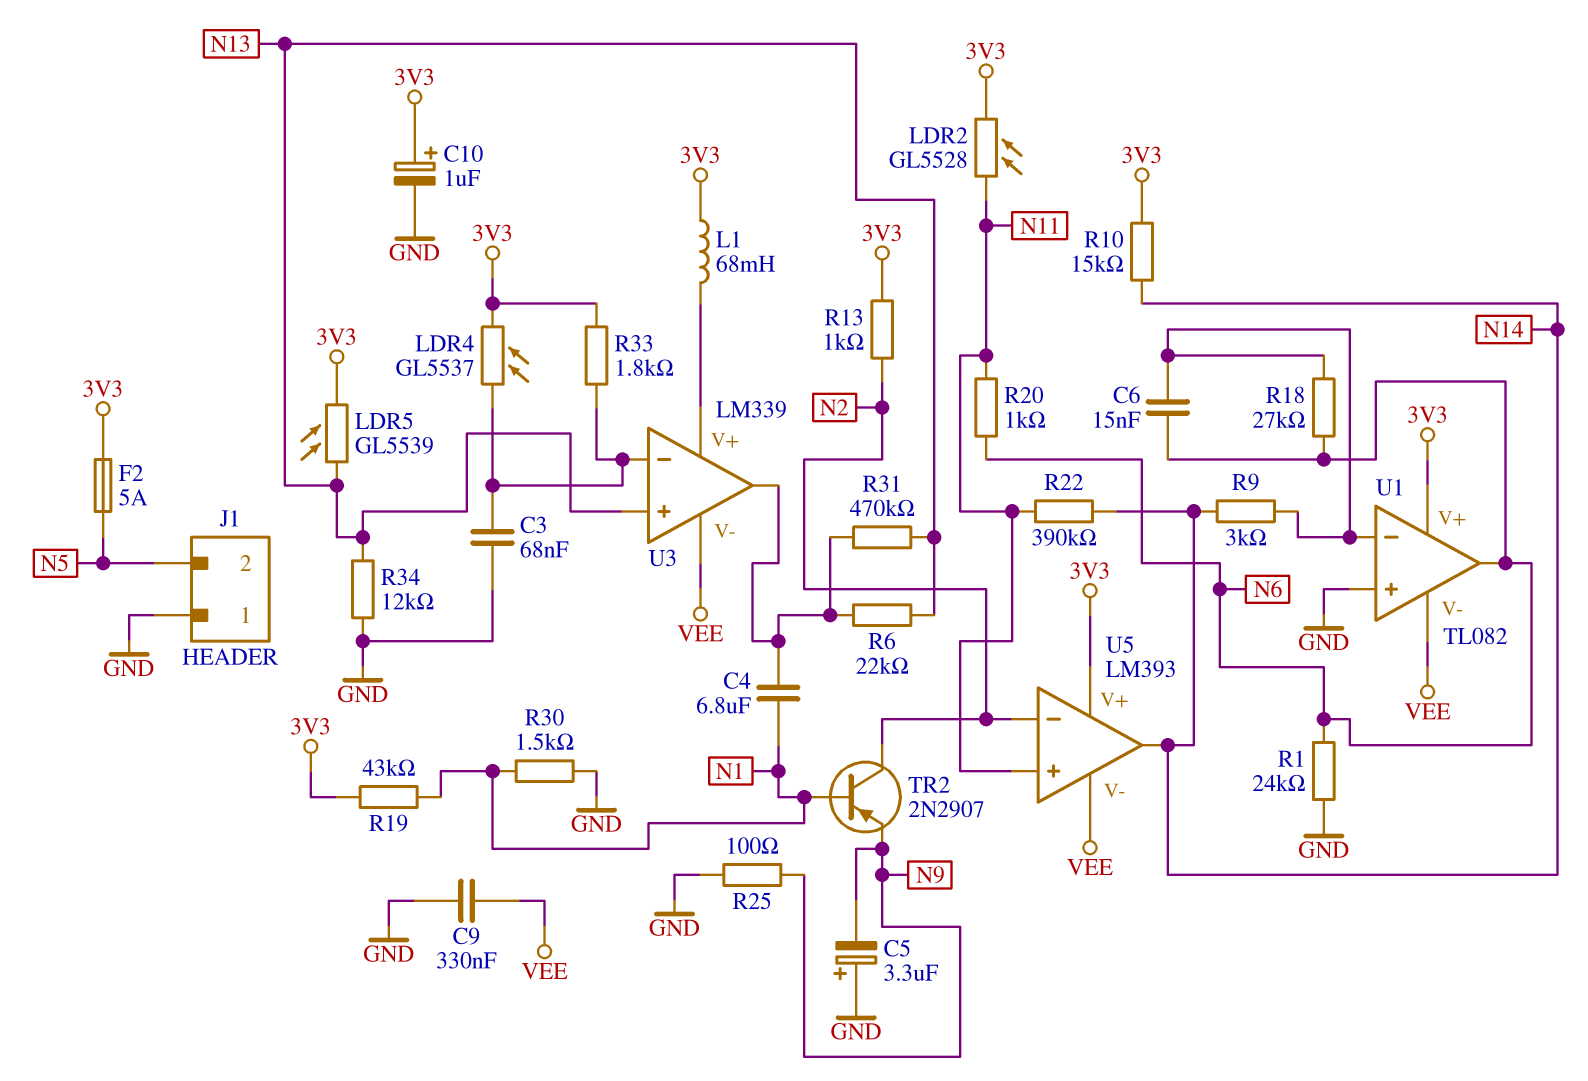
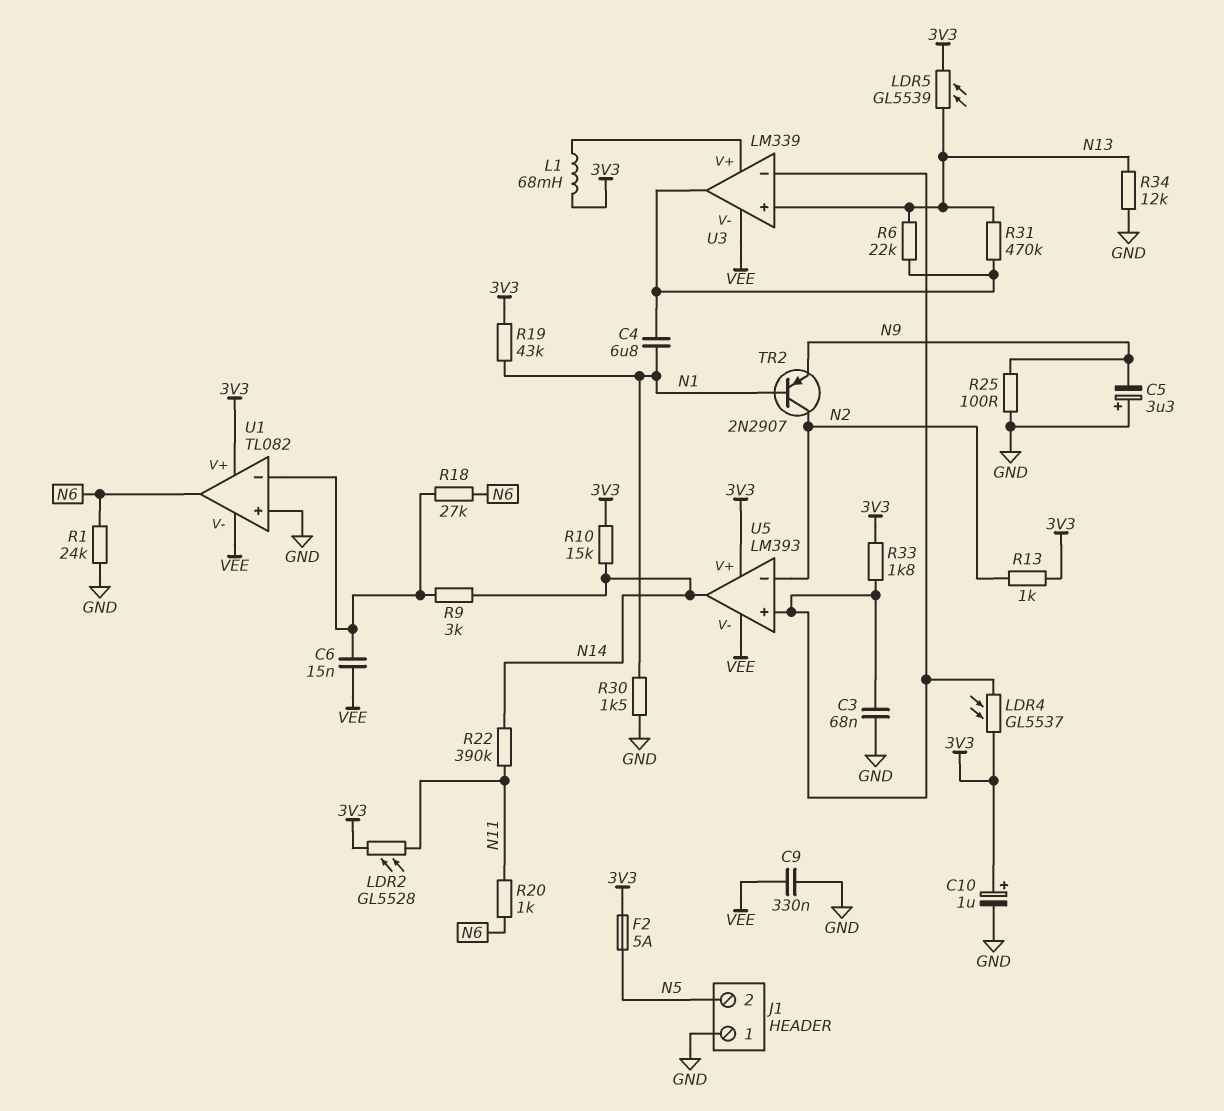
C6: 15nF (N6, U1/in-) -> 15nF (U1/in-, VEE)
U5 pin in+: N11 -> U3/in-

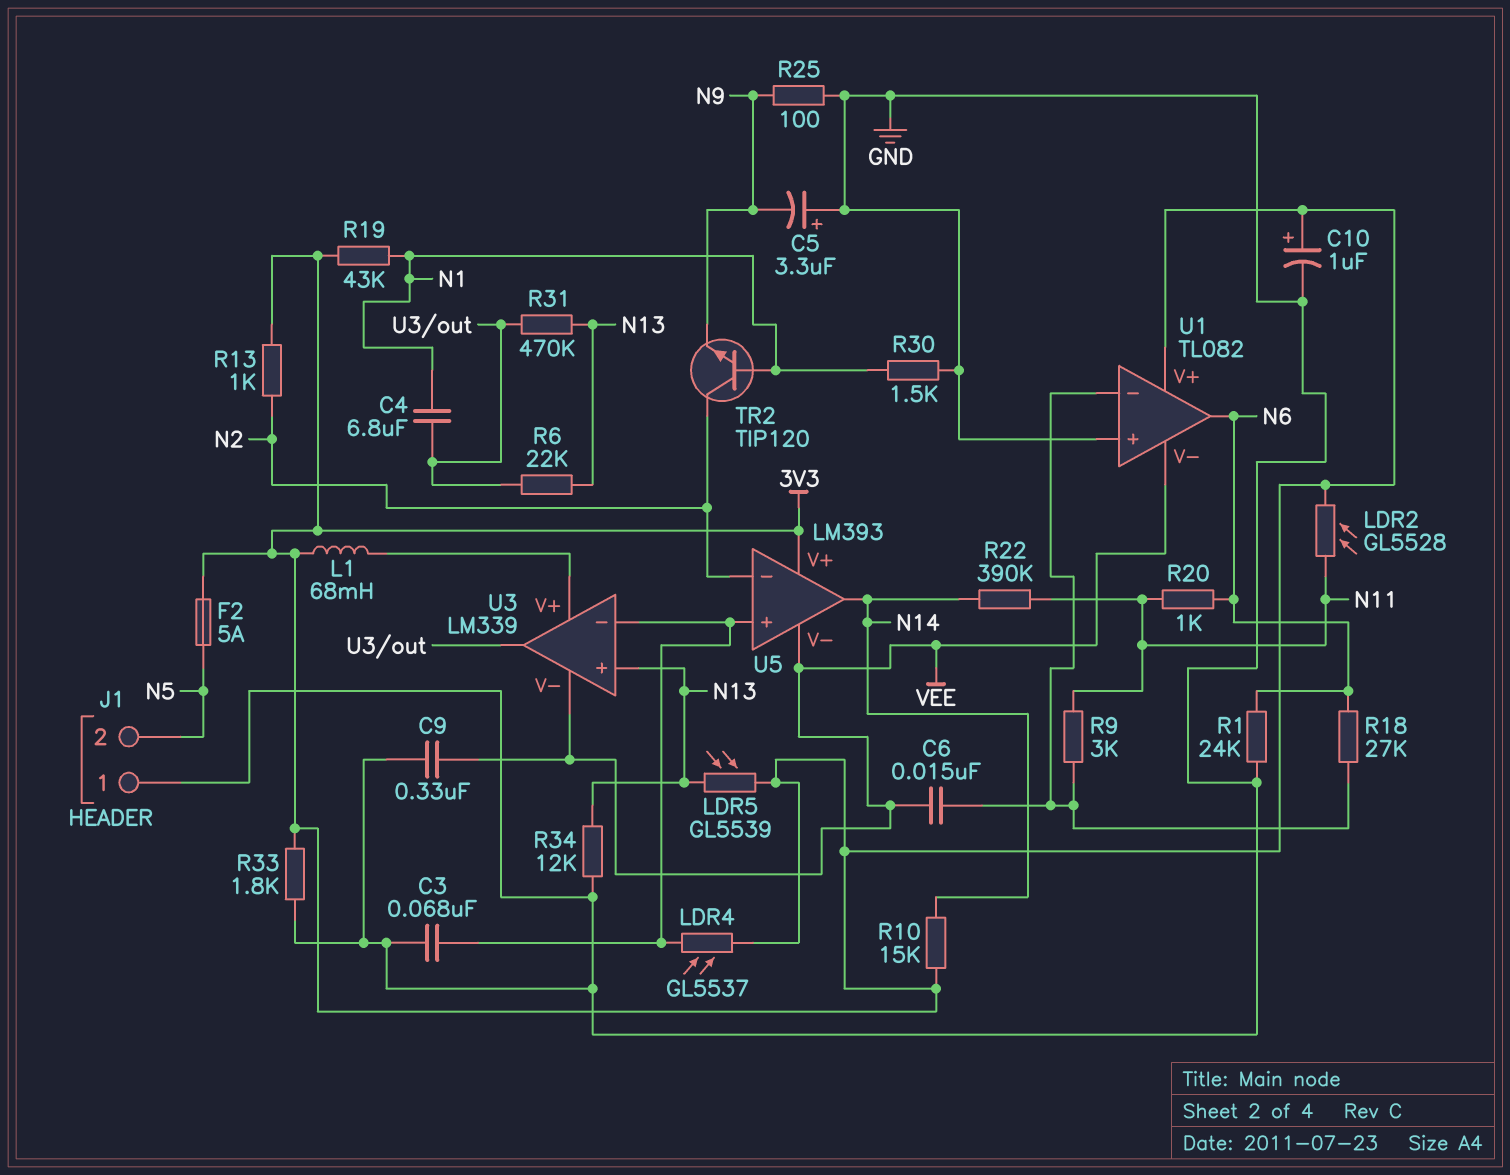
R9: 3k (N14, U1/in-) -> 3k (N11, U1/in-)
R33: 1.8k (3V3, U3/in-) -> 1.8k (3V3, GND)
TR2: PNP 2N2907 (B N1, C N2, E N9) -> NPN TIP120 (B N1, C N2, E N9)

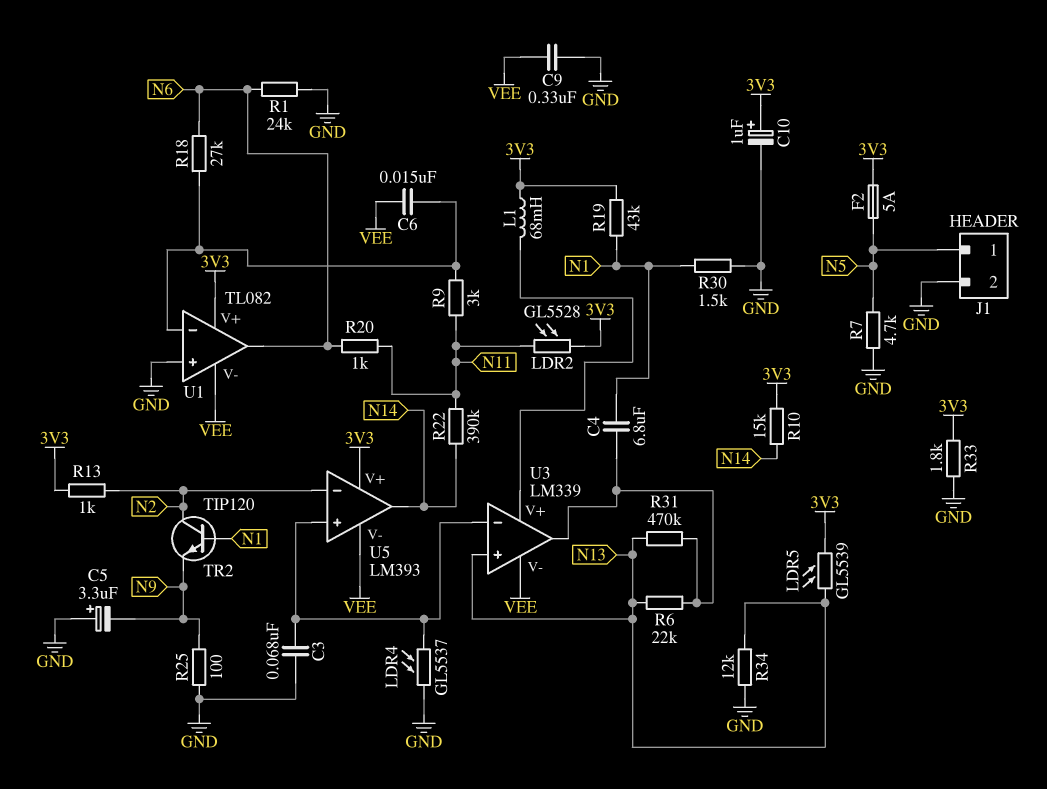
J1 pin 1: GND -> N5
J1 pin 2: N5 -> GND
LDR4: GL5537 (3V3, U3/in-) -> GL5537 (GND, U3/in-)
R7: none -> 4.7k (GND, N5)

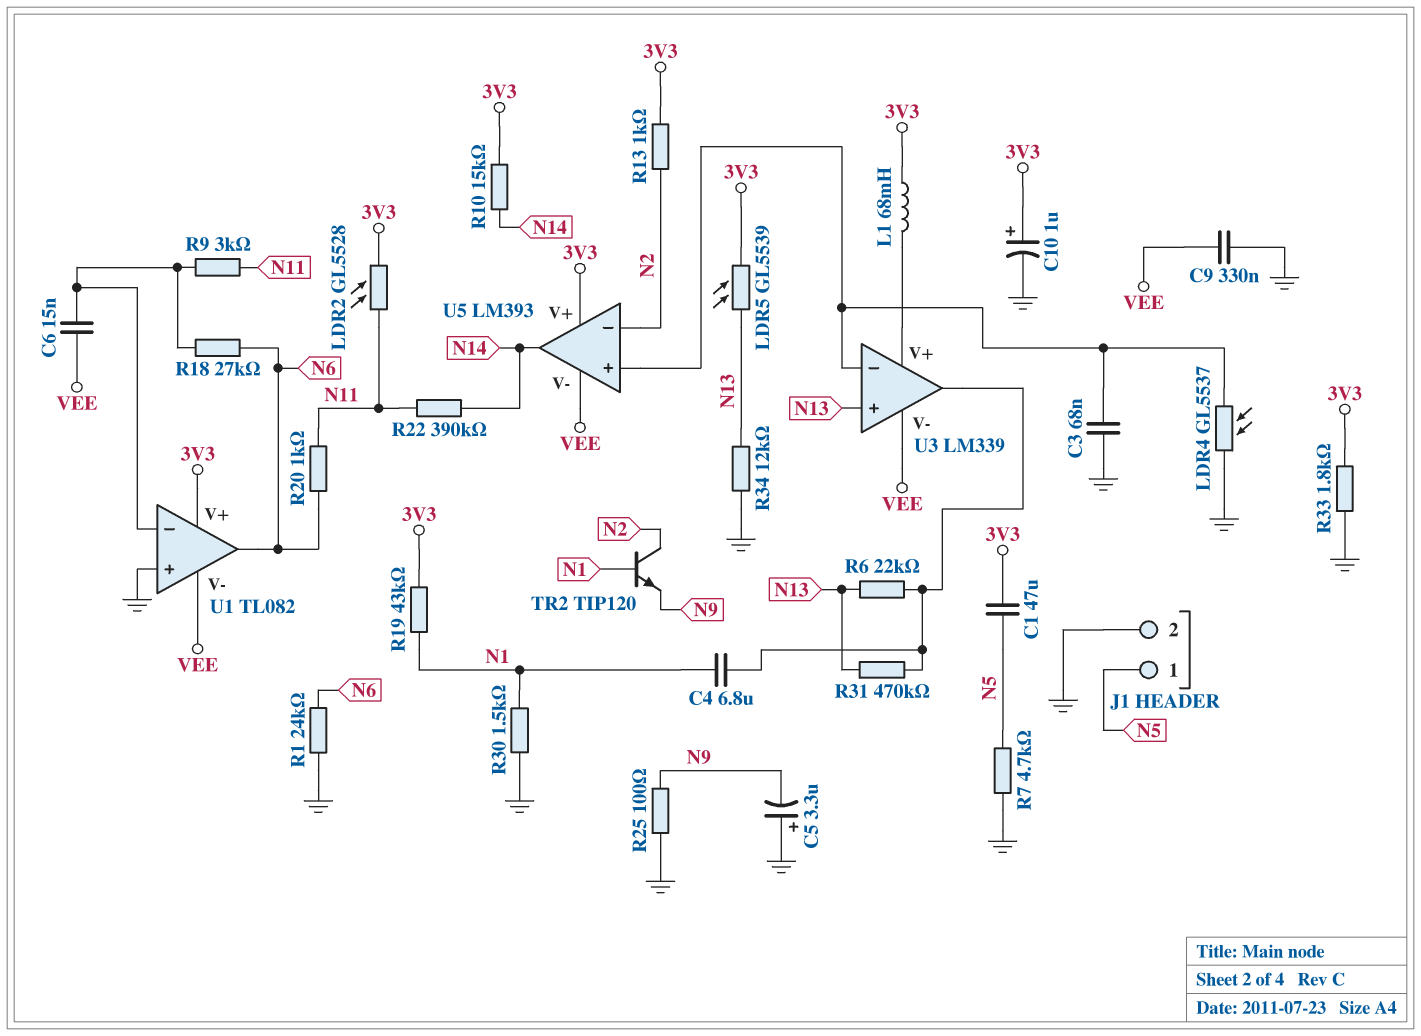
C1: none -> 47uF (3V3, N5)
F2: 5A (3V3, N5) -> none

